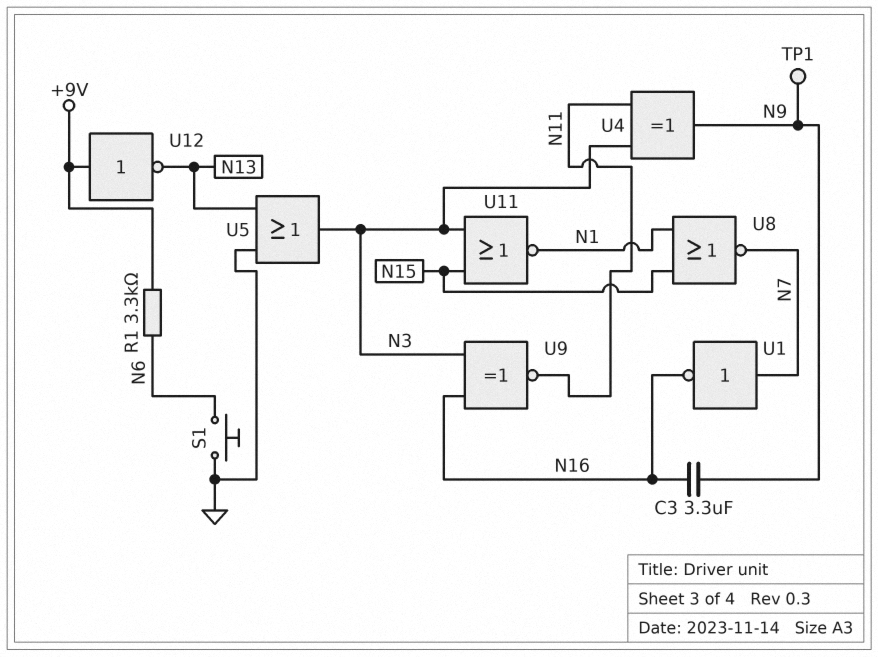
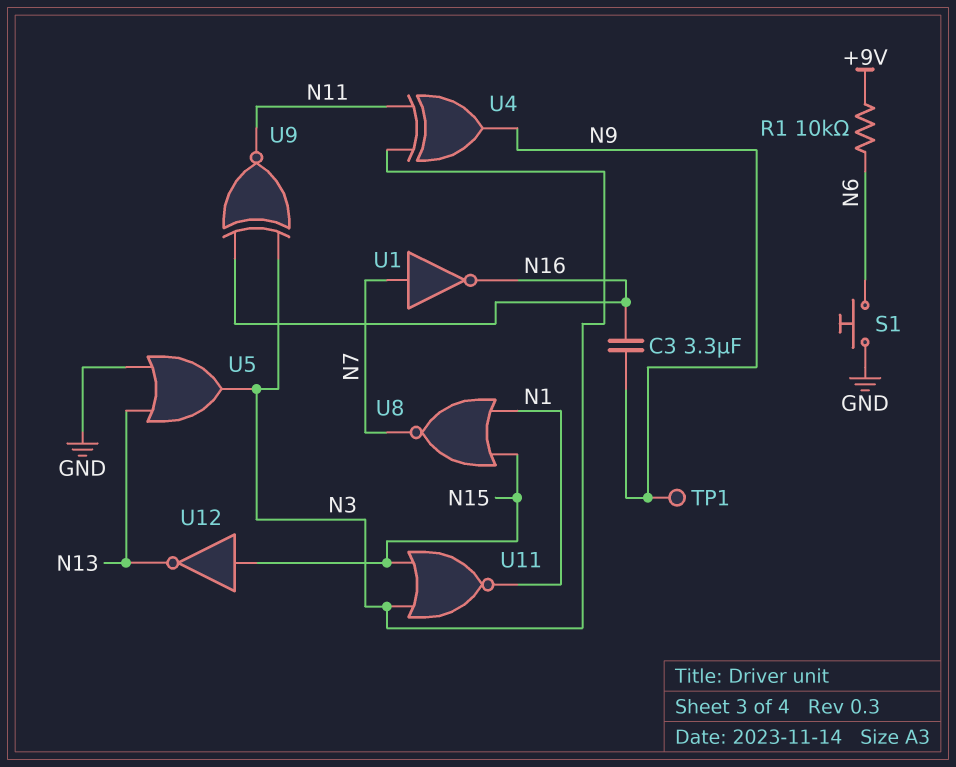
R1: 3.3k (+9V, N6) -> 10k (+9V, N6)
U12: NOT (in +9V, out N13) -> NOT (in N15, out N13)

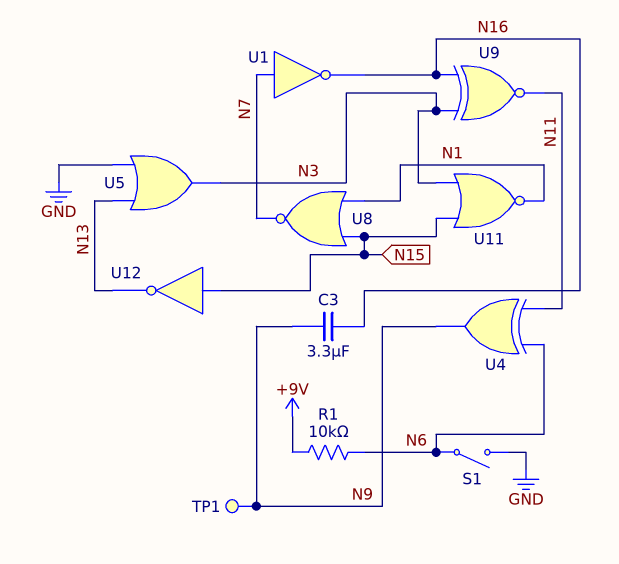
S1: button (GND, N6) -> switch (GND, N6)
U4: XOR (in N3, in N11, out N9) -> XOR (in N6, in N11, out N9)

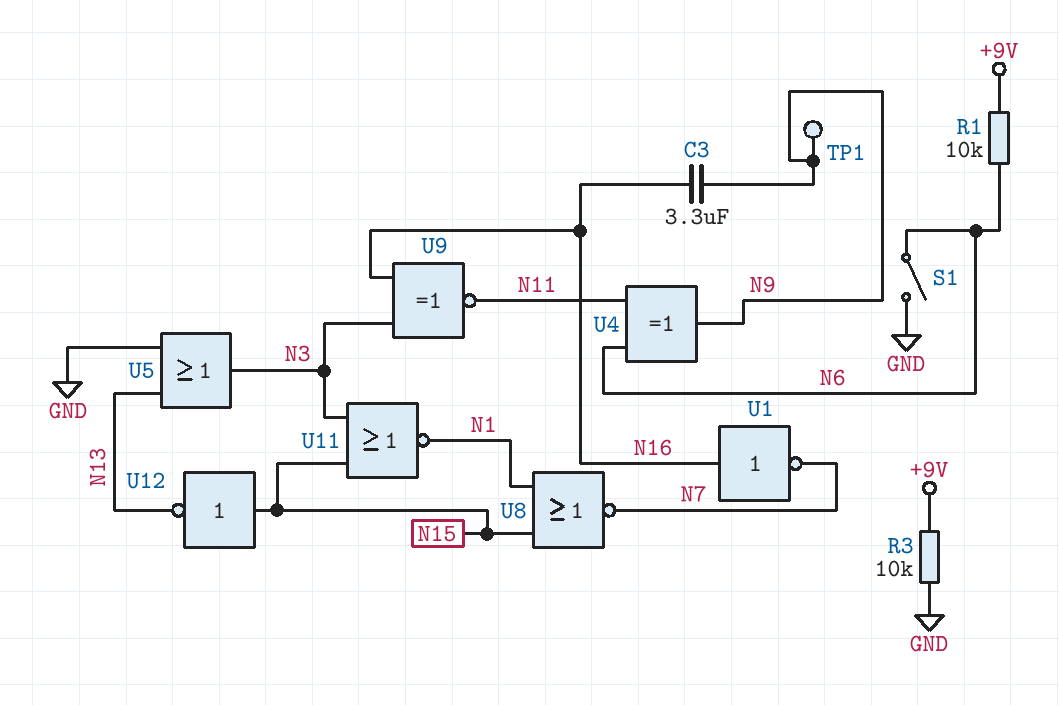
R3: none -> 10k (+9V, GND)
U1: NOT (in N7, out N16) -> NOT (in N16, out N7)

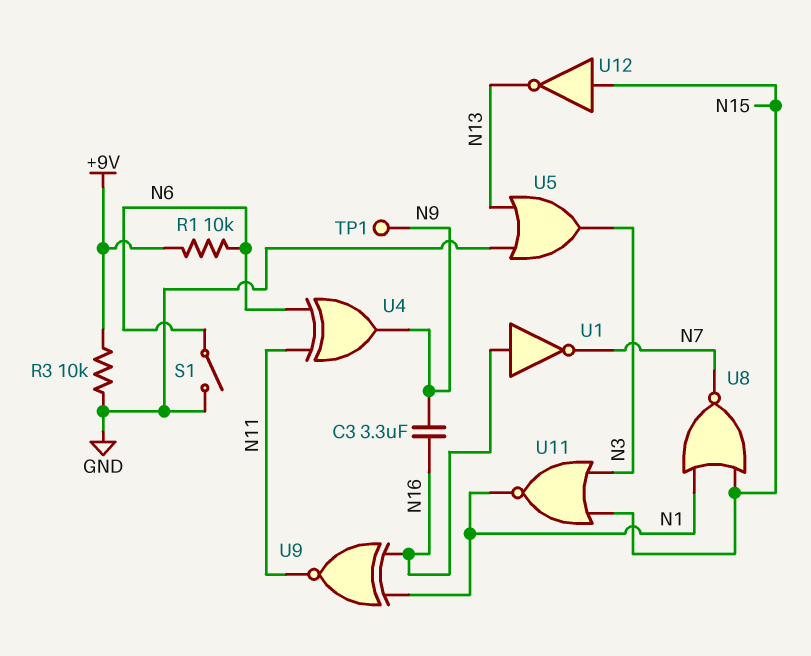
U9: XNOR (in N3, in N16, out N11) -> XNOR (in N1, in N16, out N11)

